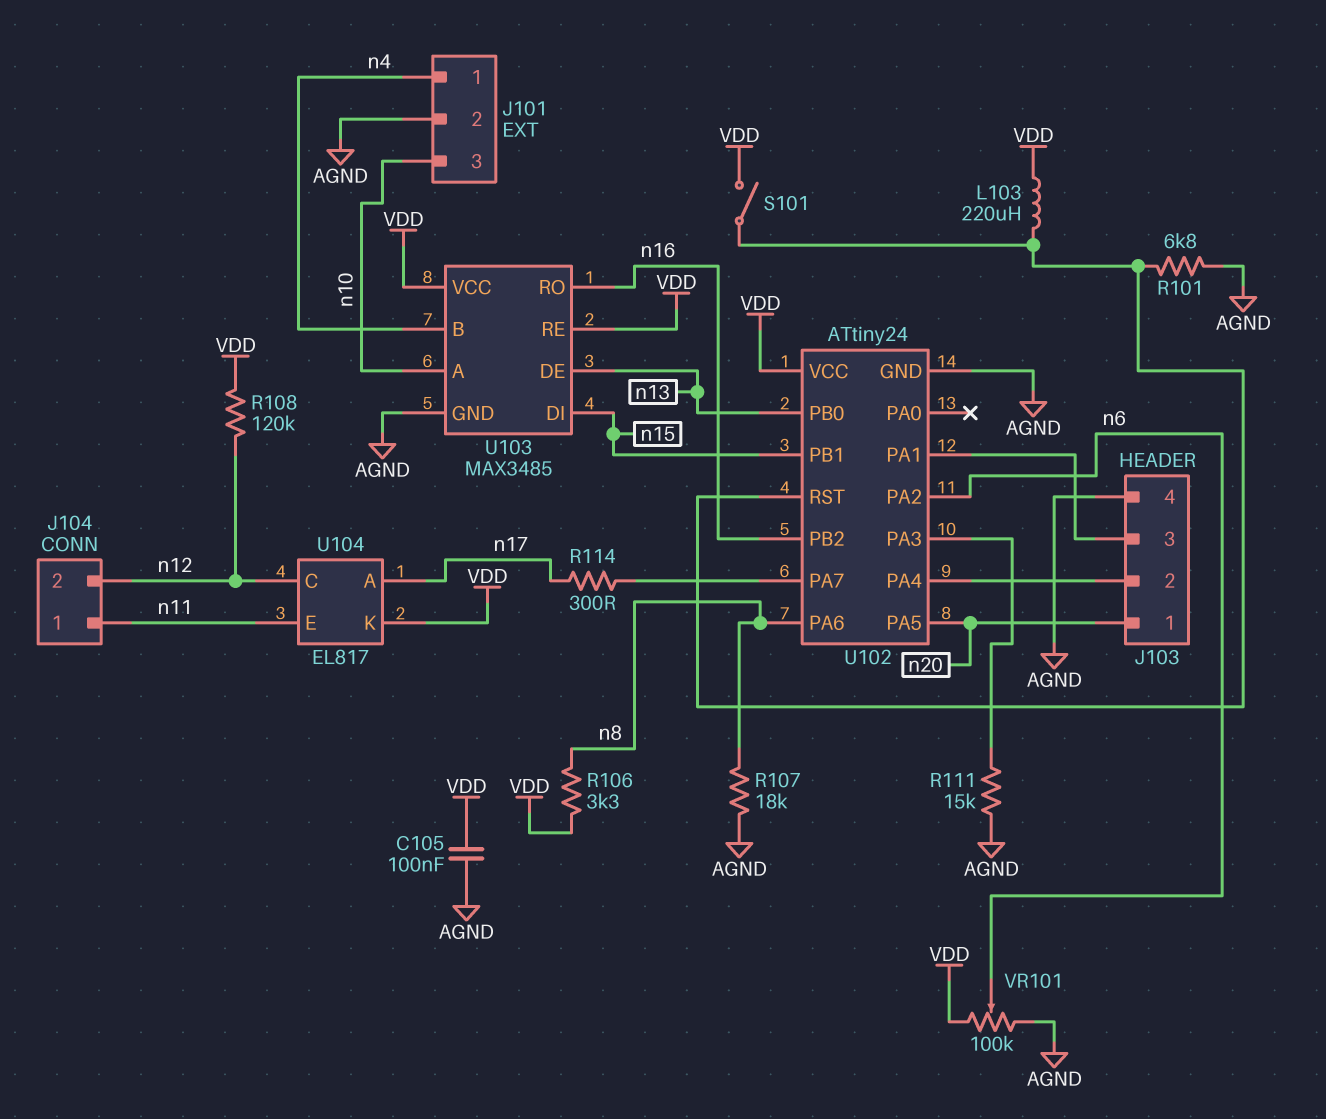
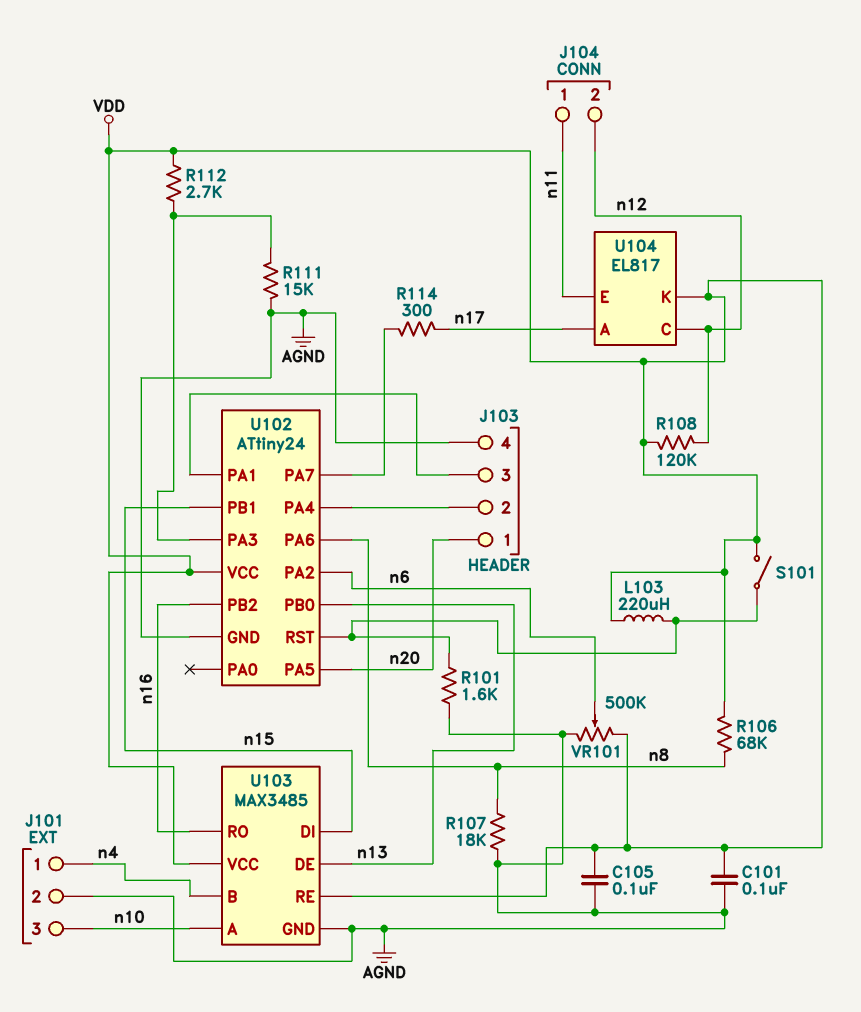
C101: none -> 100nF (AGND, VDD)
R101: 6.8k (AGND, U102/RST) -> 1.6k (AGND, U102/RST)
R106: 3.3k (VDD, n8) -> 68k (VDD, n8)
R112: none -> 2.7k (U102/PA3, VDD)
VR101: 100k (AGND, VDD, wiper n6) -> 500k (AGND, VDD, wiper n6)

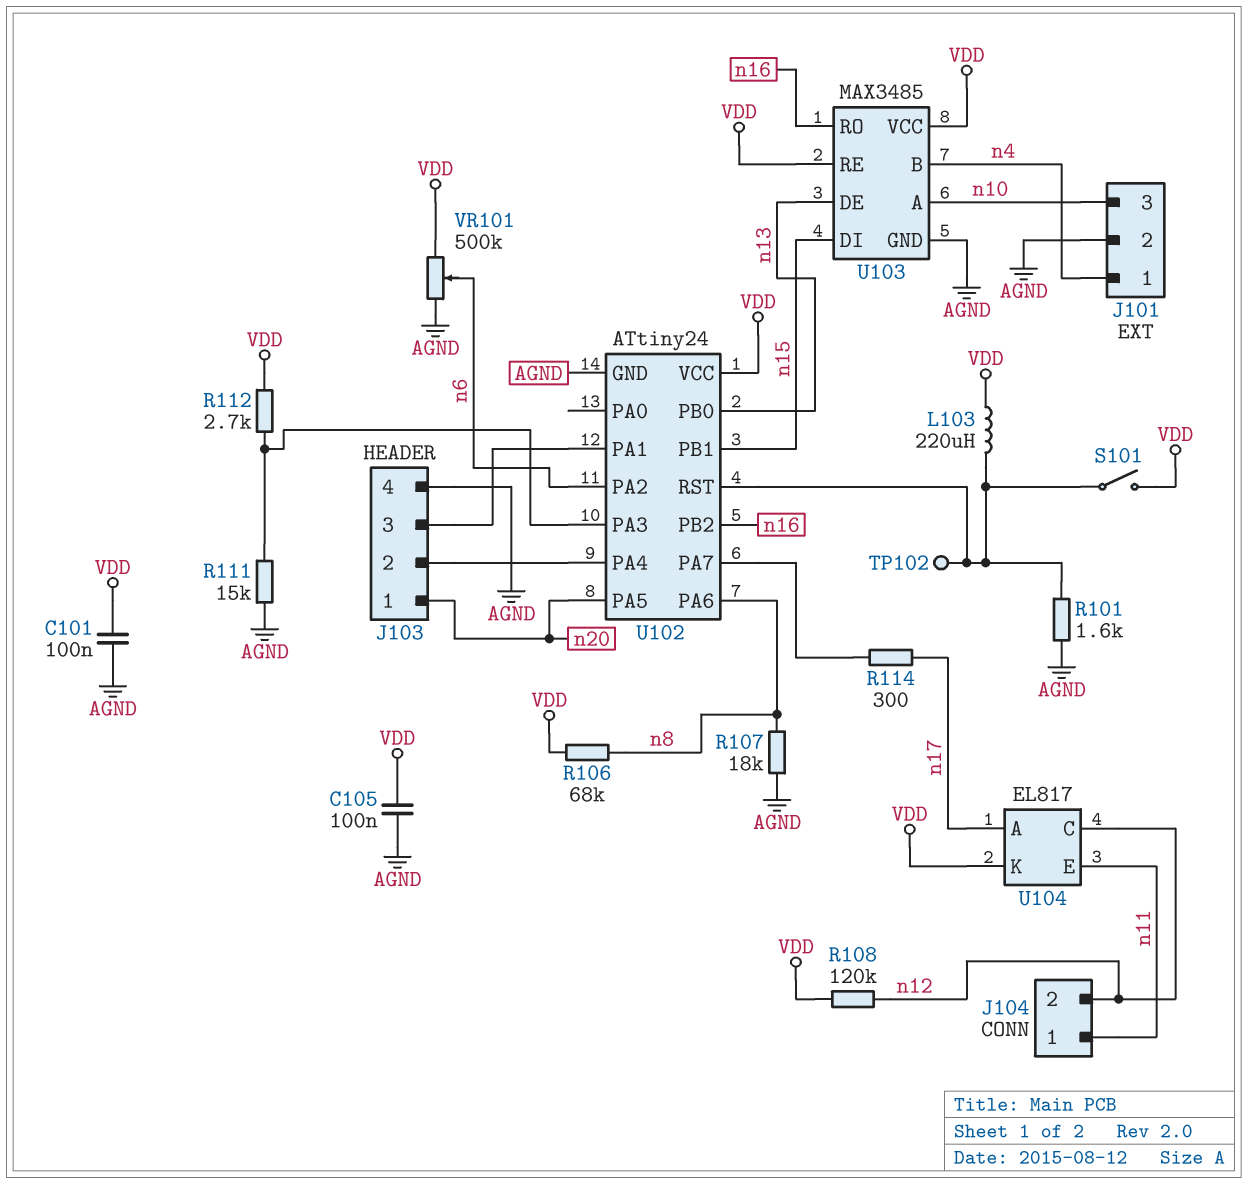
TP102: none -> test point (U102/RST)

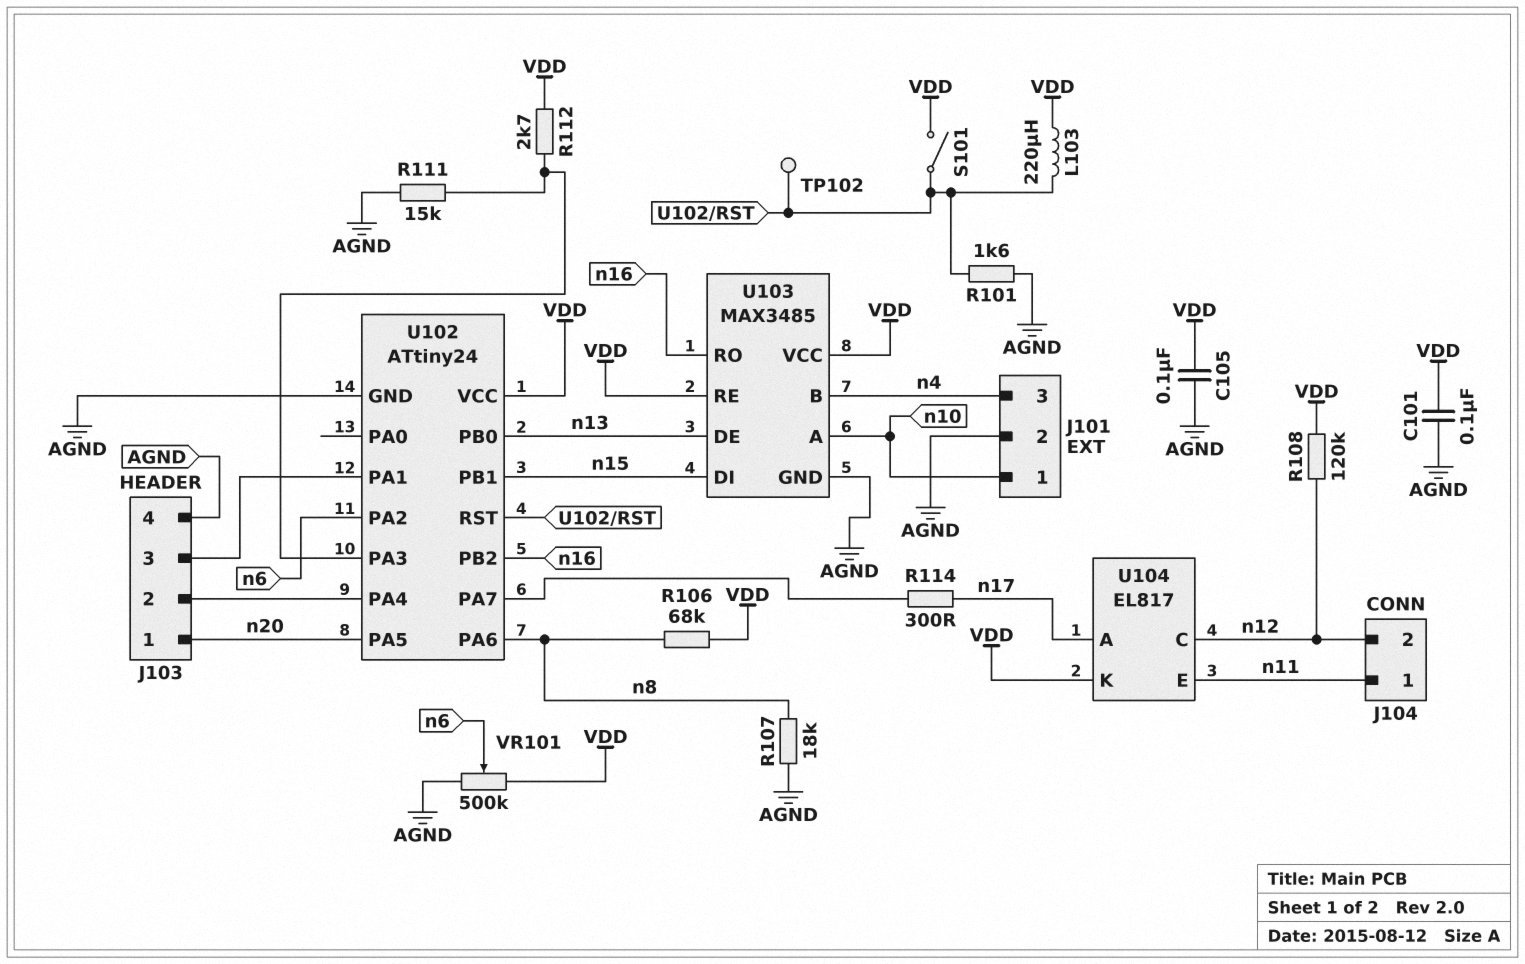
J101 pin 1: n4 -> n10
J101 pin 3: n10 -> n4

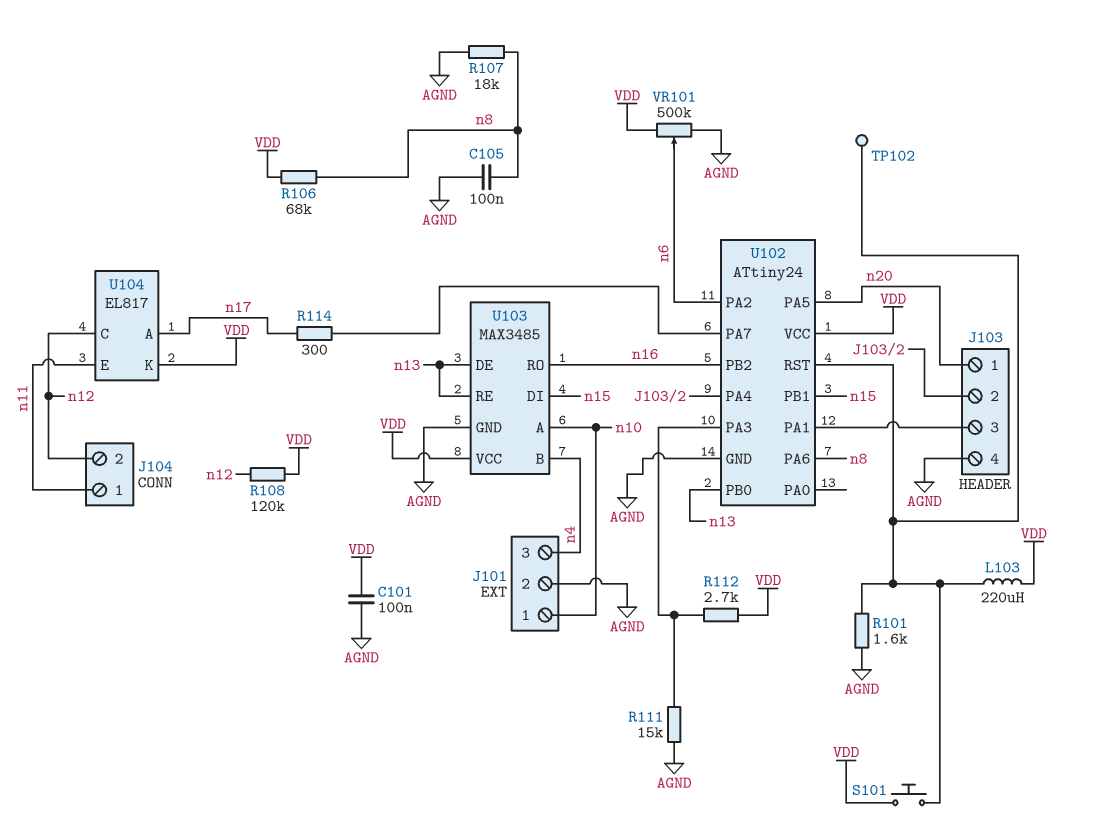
C105: 100nF (AGND, VDD) -> 100nF (AGND, n8)
S101: switch (U102/RST, VDD) -> button (U102/RST, VDD)
U103 pin RE: VDD -> n13

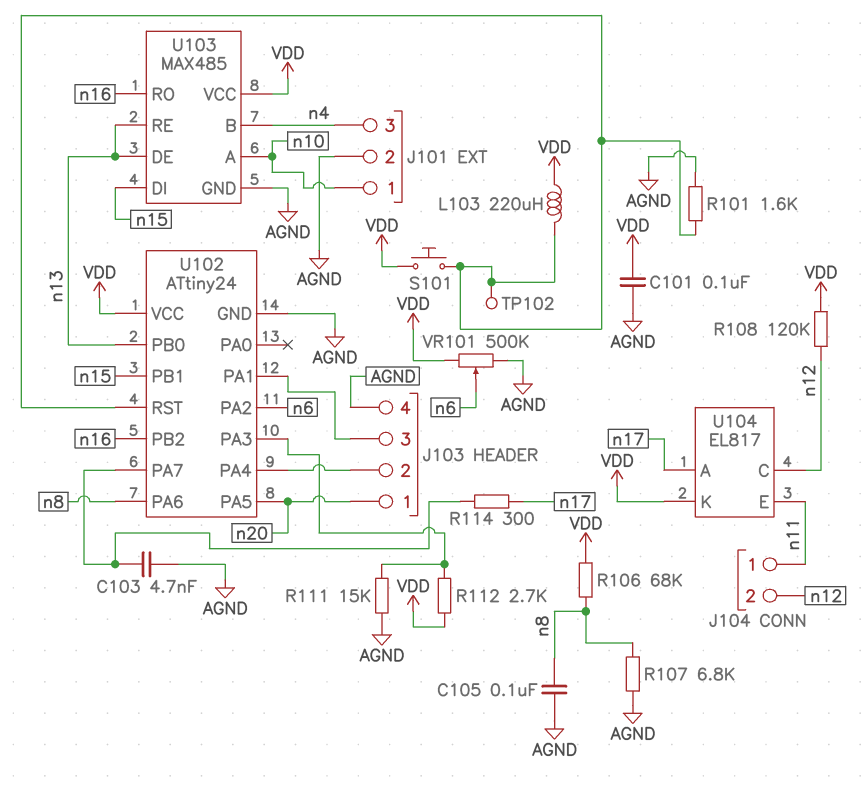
C103: none -> 4.7nF (AGND, U102/PA7)
R107: 18k (AGND, n8) -> 6.8k (AGND, n8)
U103: MAX3485 -> MAX485

